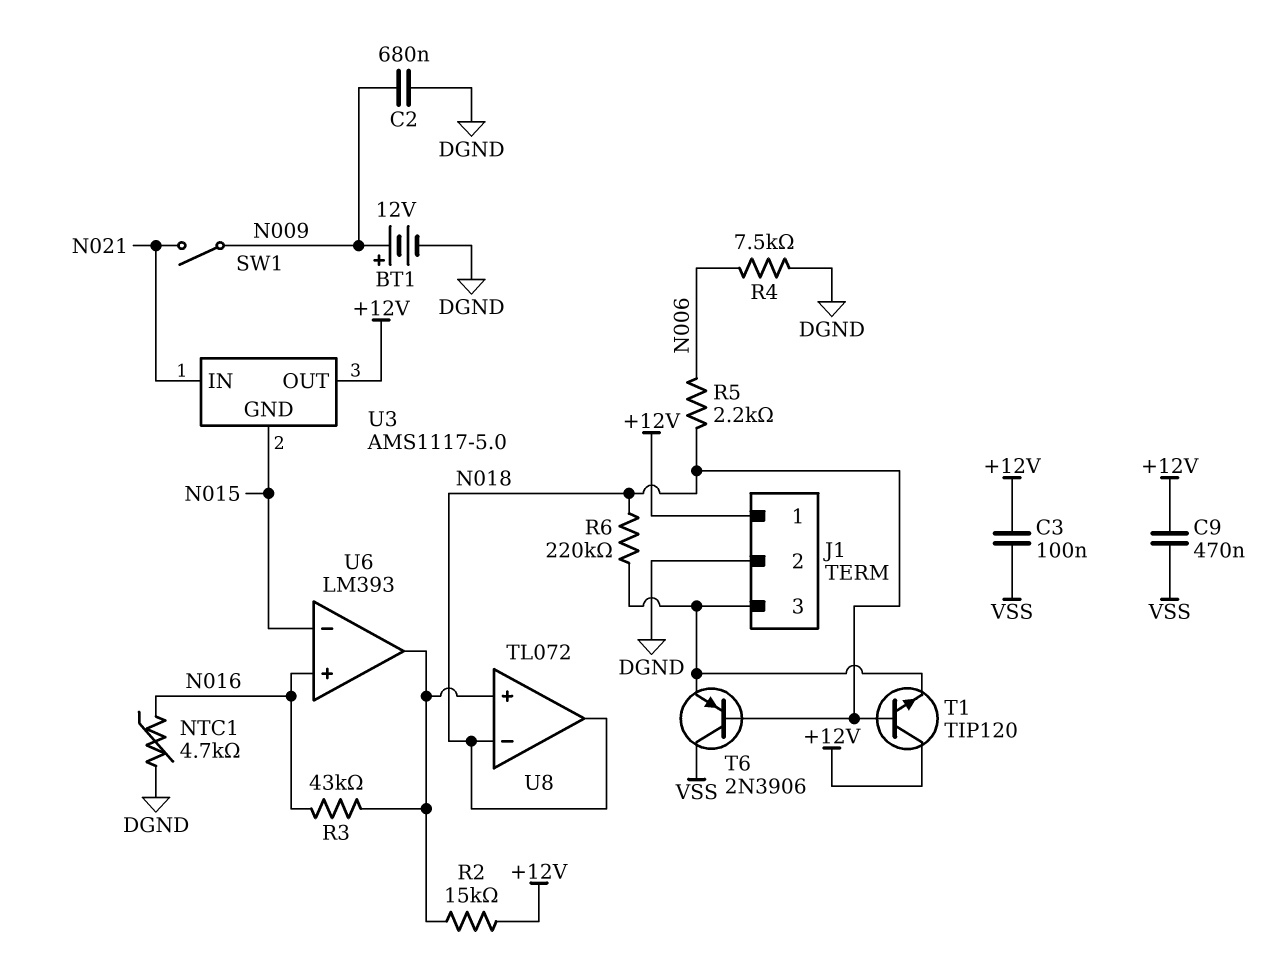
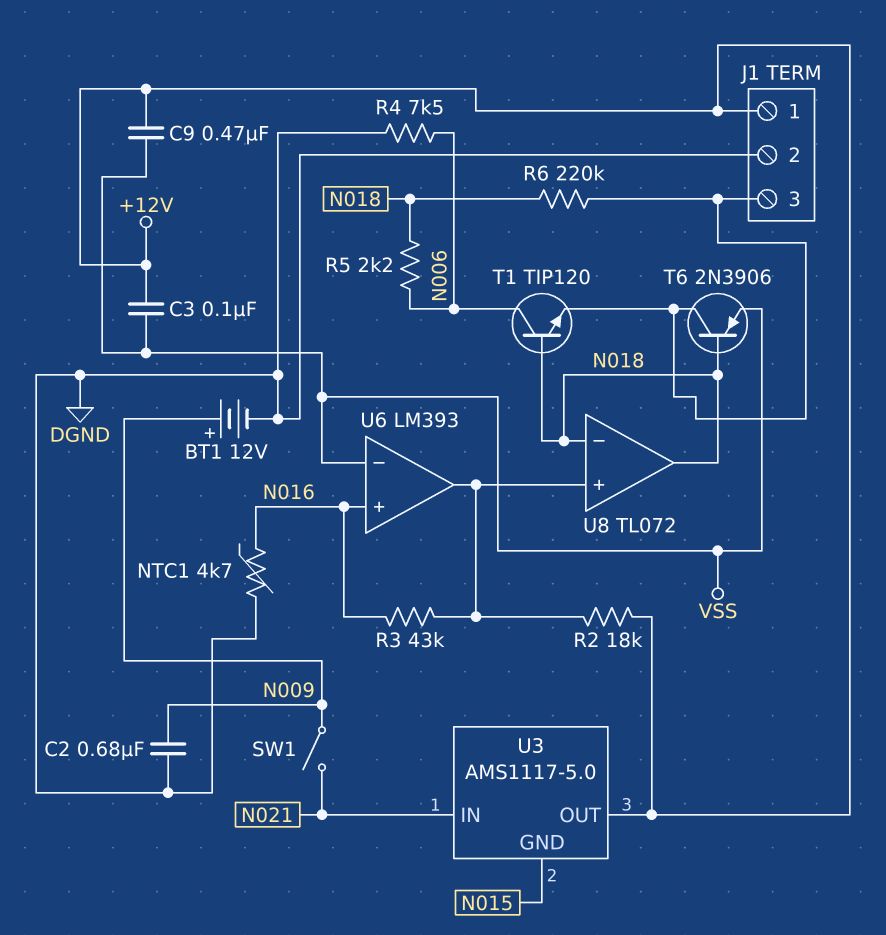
R2: 15k (+12V, U6/out) -> 18k (+12V, U6/out)
T1: NPN TIP120 (B N018, C +12V, E J1/3) -> NPN TIP120 (B N018, C N006, E J1/3)
T6: PNP 2N3906 (B N018, C VSS, E J1/3) -> PNP 2N3906 (B N018, C J1/3, E VSS)
U6 pin in-: N015 -> VSS

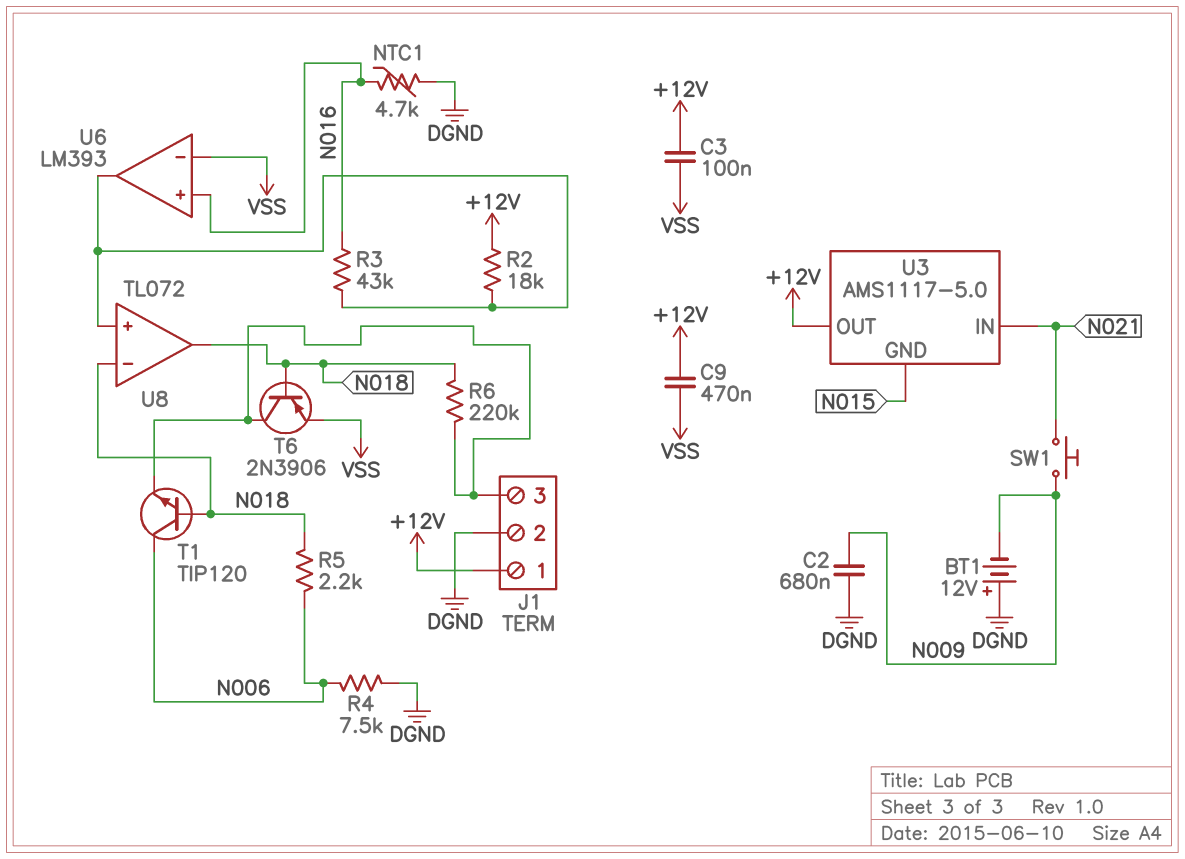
BT1: 12V (plus N009, minus DGND) -> 12V (plus DGND, minus N009)
SW1: switch (N009, N021) -> button (N009, N021)

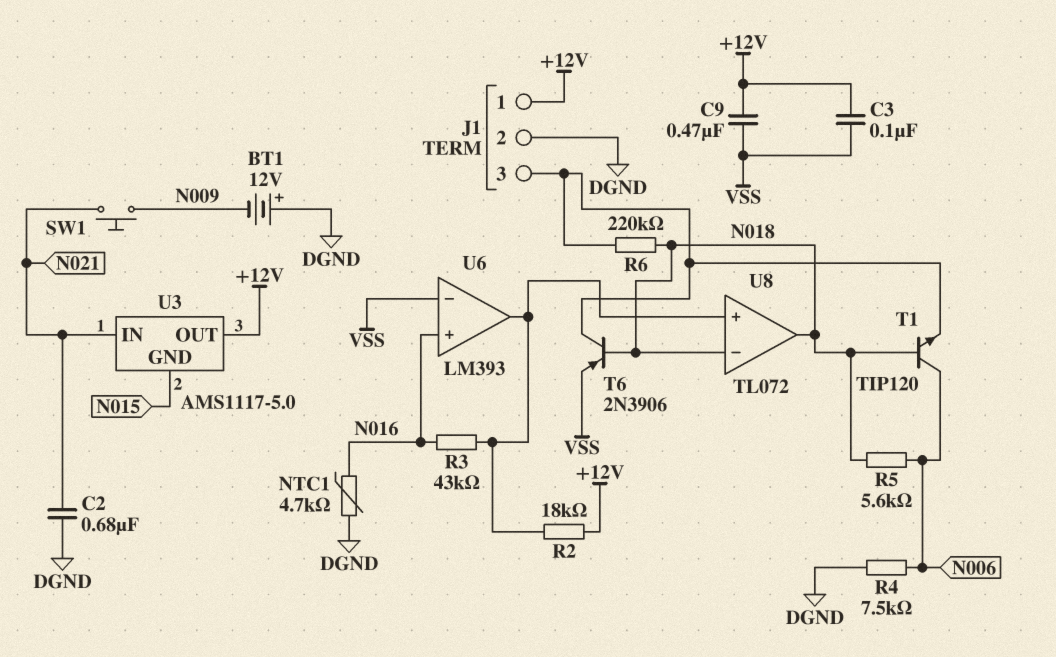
C2: 680nF (DGND, N009) -> 680nF (DGND, N021)
R5: 2.2k (N006, N018) -> 5.6k (N006, N018)

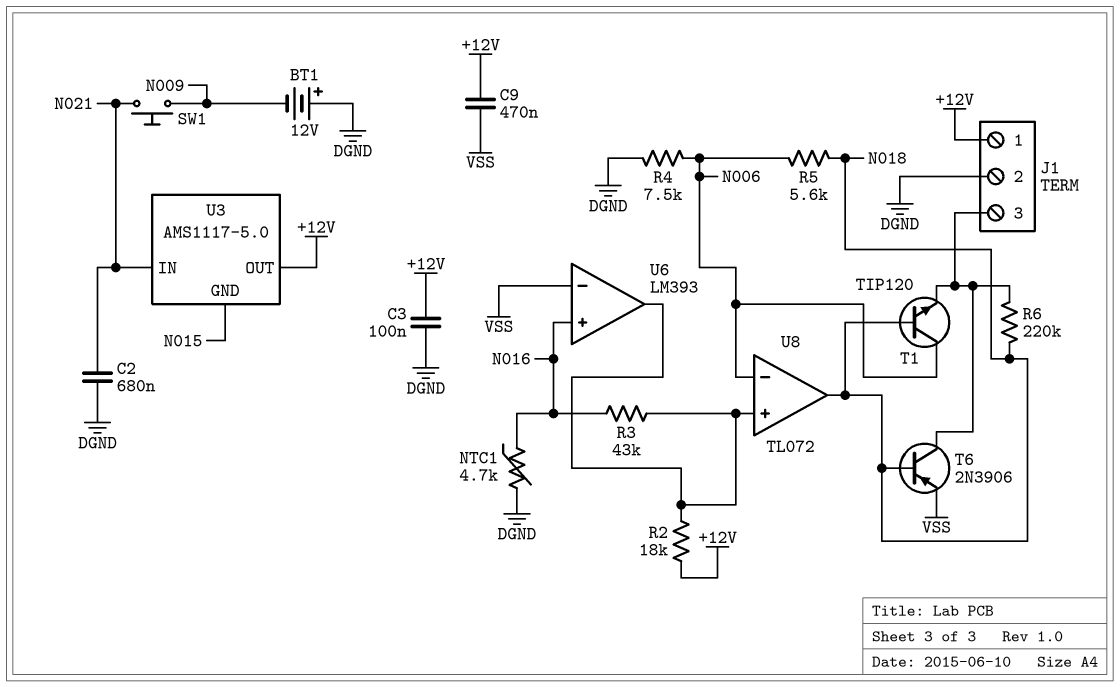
C3: 100nF (+12V, VSS) -> 100nF (+12V, DGND)
U8 pin in-: N018 -> N006

